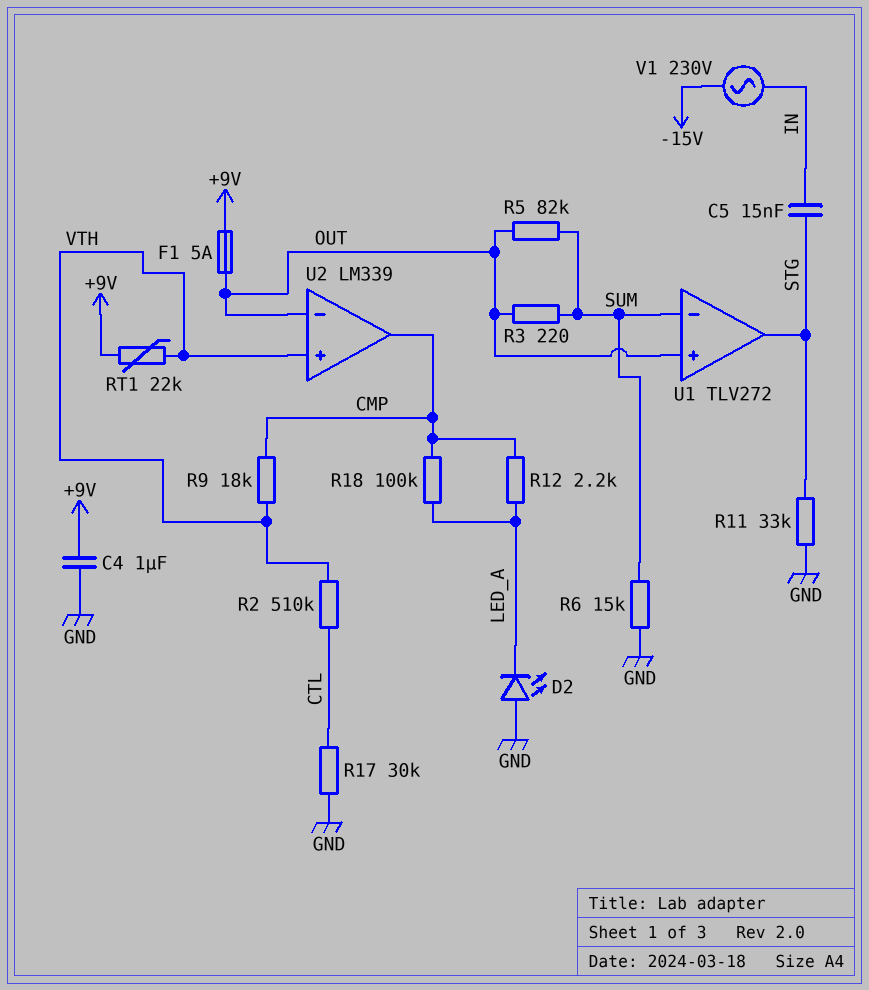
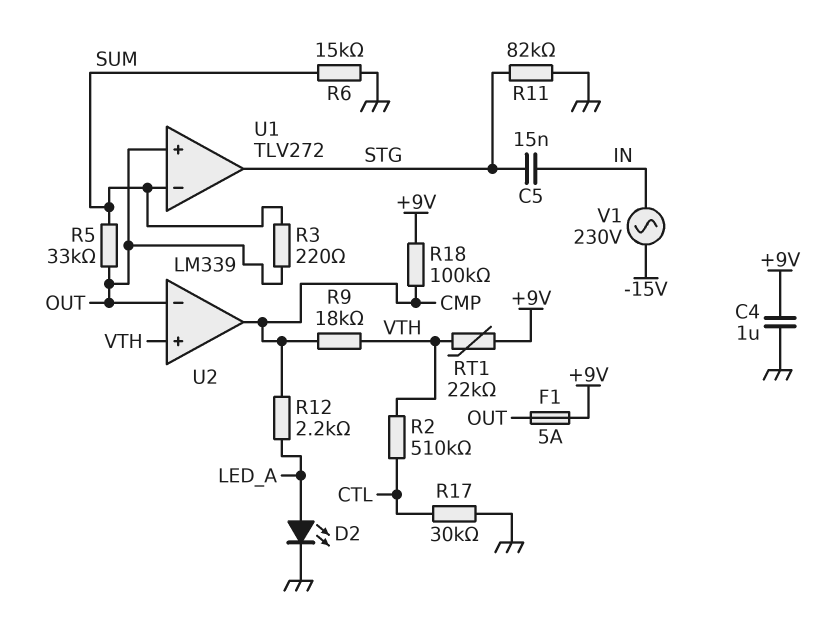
D2: LED (A GND, K LED_A) -> LED (A LED_A, K GND)
R5: 82k (OUT, SUM) -> 33k (OUT, SUM)
R11: 33k (GND, STG) -> 82k (GND, STG)
R18: 100k (CMP, LED_A) -> 100k (+9V, CMP)

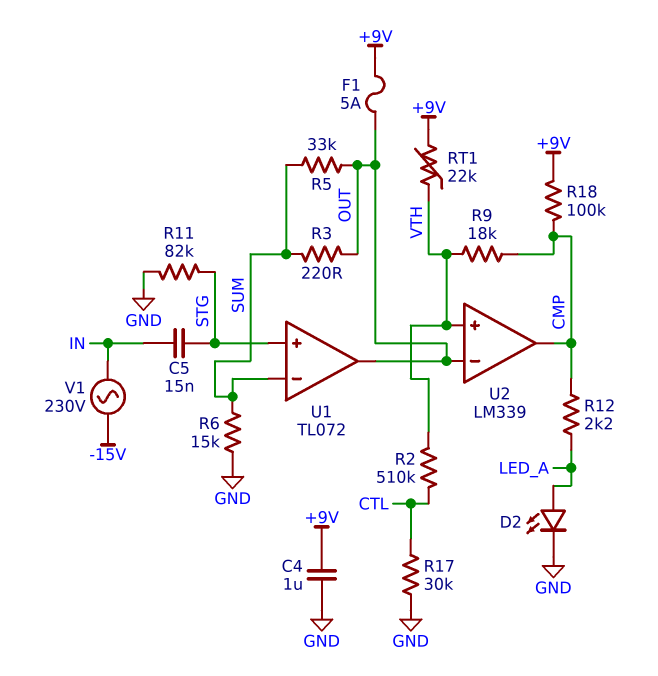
U1: TLV272 -> TL072
U1 pin in+: OUT -> STG
U1 pin out: STG -> OUT

